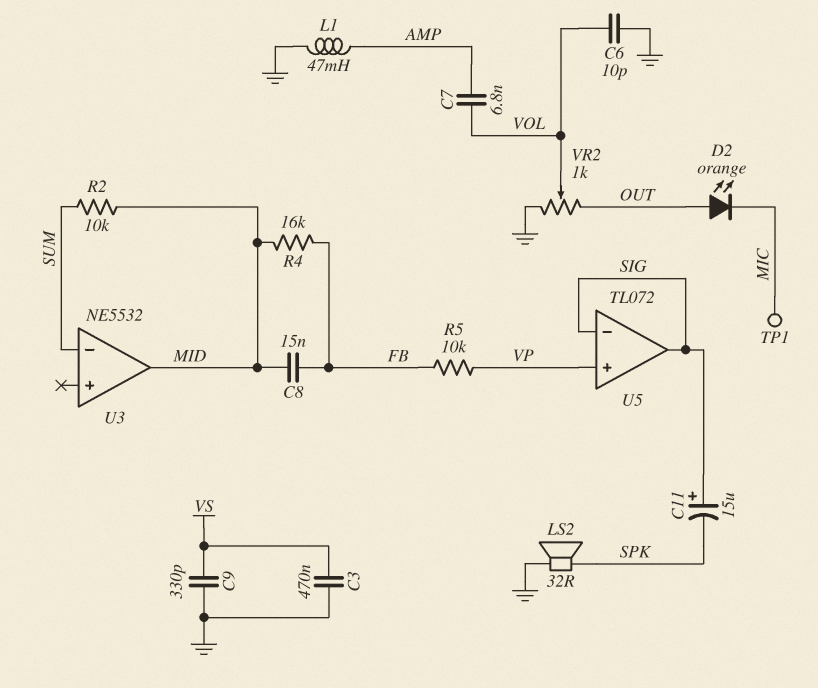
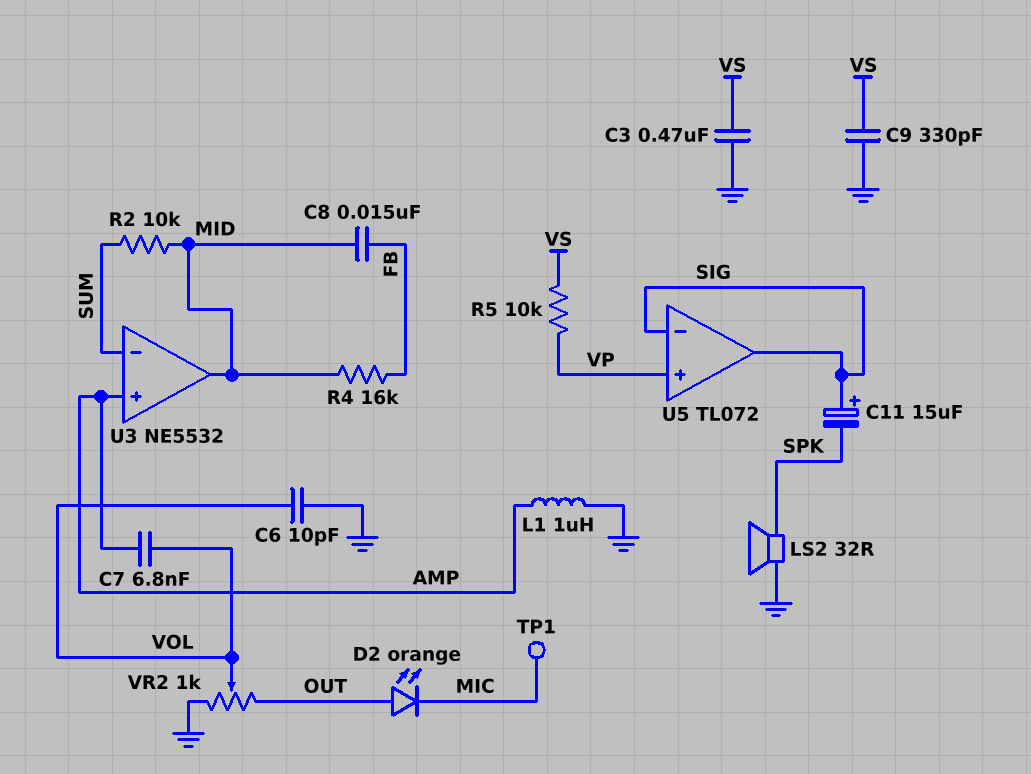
L1: 47mH (AMP, GND) -> 1uH (AMP, GND)
R5: 10k (FB, VP) -> 10k (VP, VS)
U3 pin in+: none -> AMP

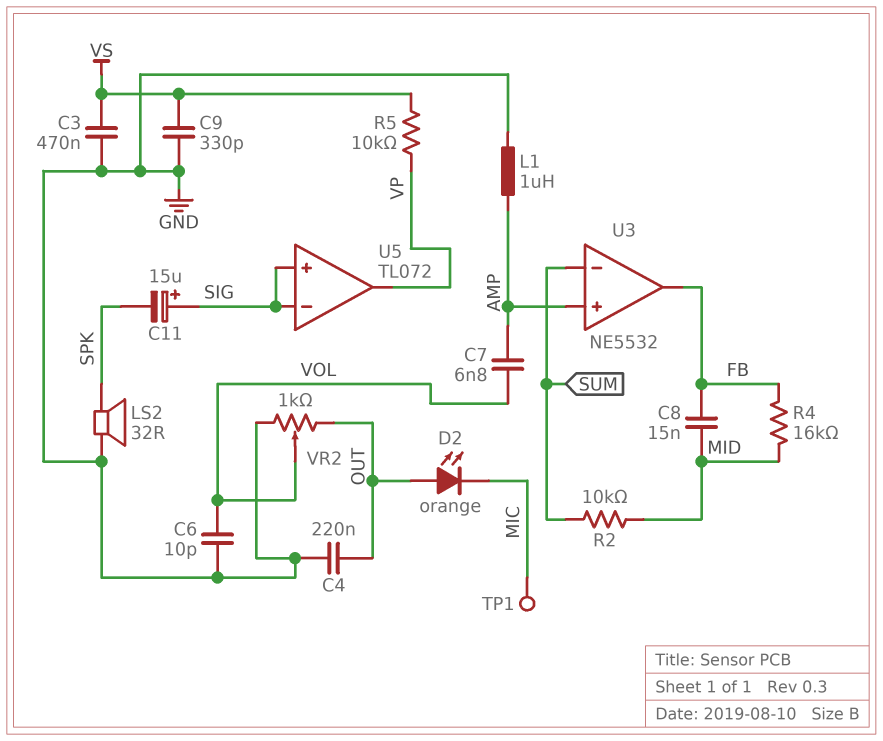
C4: none -> 220nF (GND, OUT)
U3 pin out: MID -> FB
U5 pin in+: VP -> SIG
U5 pin out: SIG -> VP

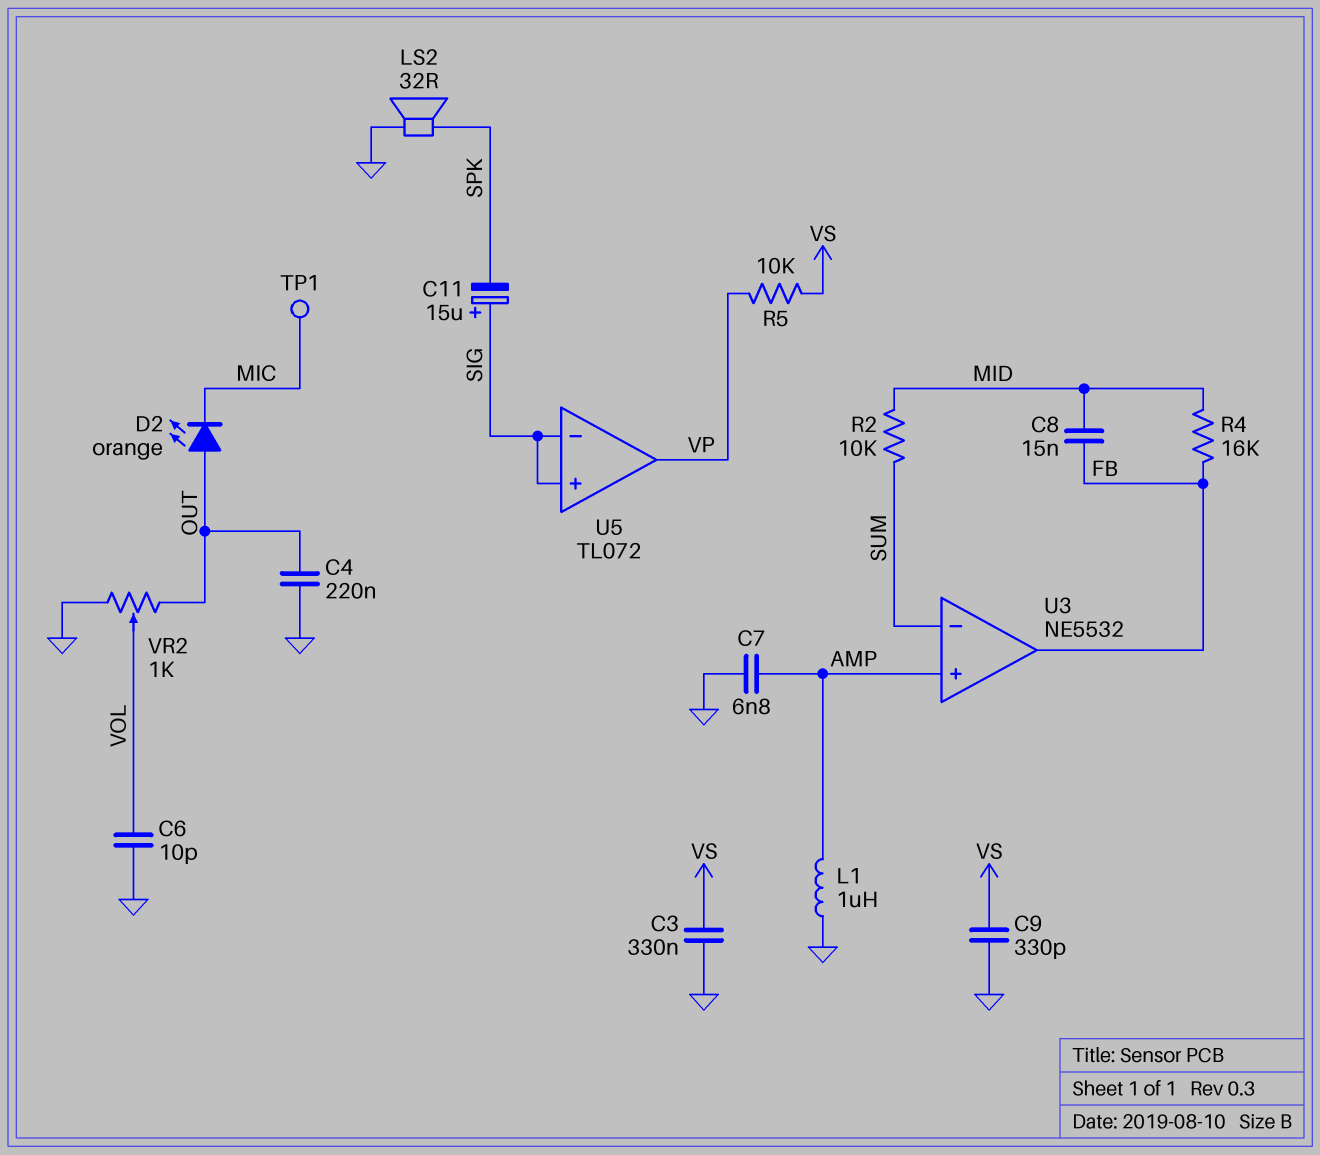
C3: 470nF (GND, VS) -> 330nF (GND, VS)
C7: 6.8nF (AMP, VOL) -> 6.8nF (AMP, GND)

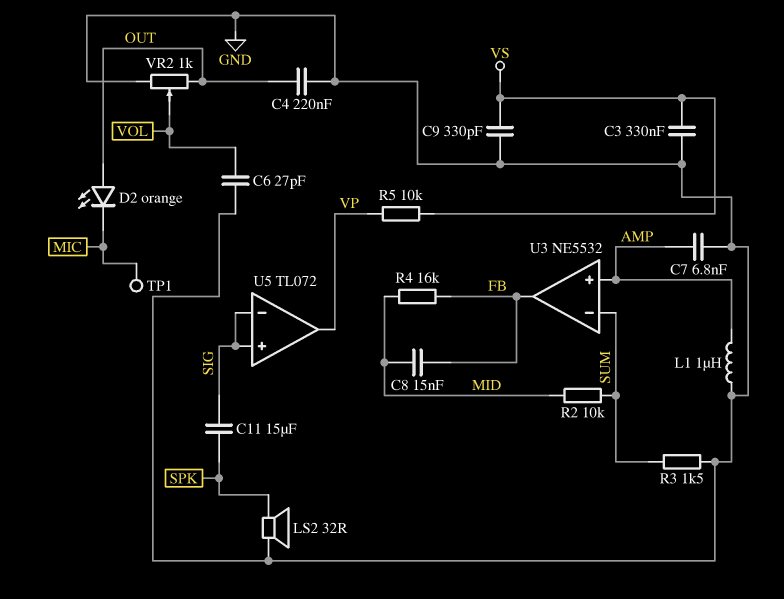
C6: 10pF (GND, VOL) -> 27pF (GND, VOL)
C11: 15uF (plus SIG, minus SPK) -> 15uF (SIG, SPK)
R3: none -> 1.5k (GND, SUM)

